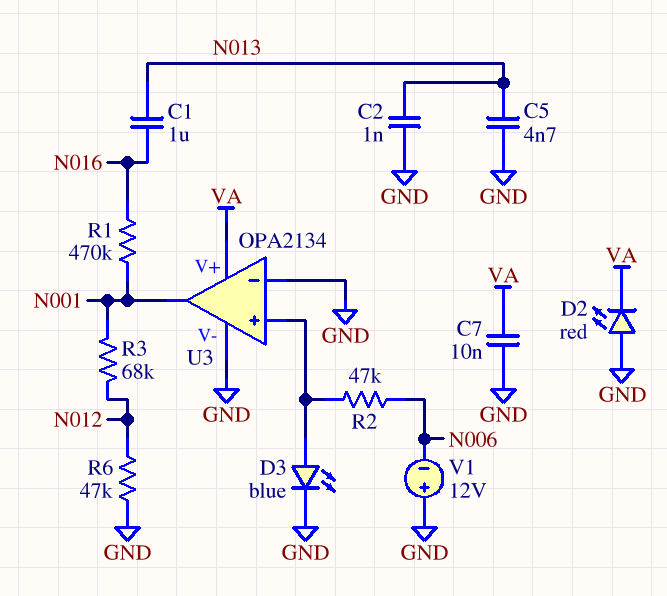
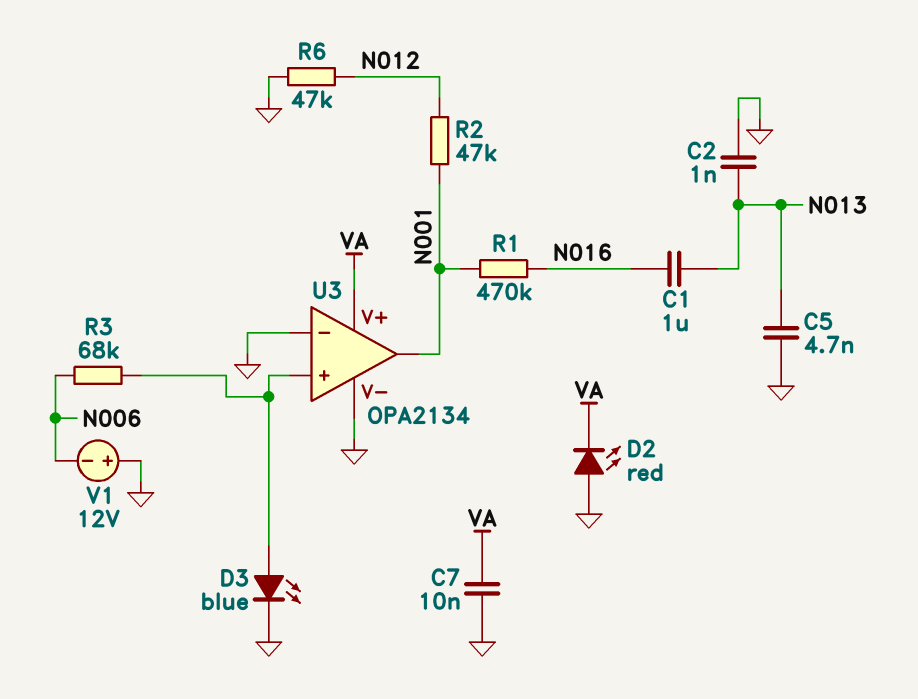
R2: 47k (N006, U3/in+) -> 47k (N001, N012)
R3: 68k (N001, N012) -> 68k (N006, U3/in+)

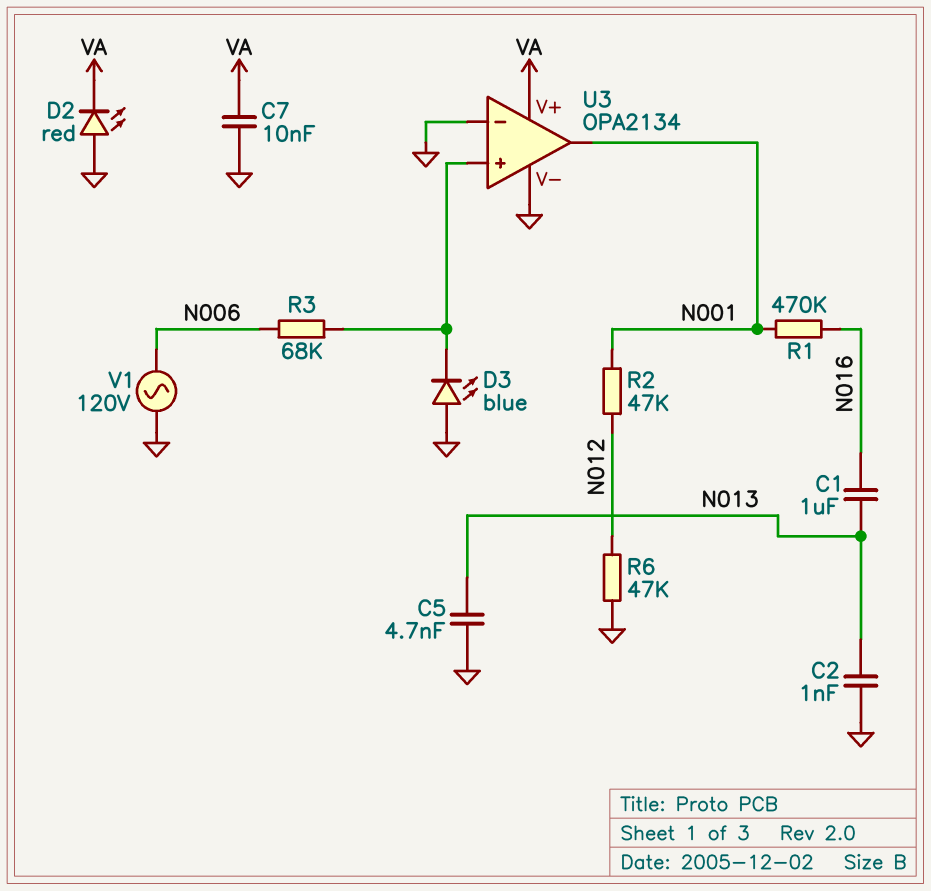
D3: LED blue (A U3/in+, K GND) -> LED blue (A GND, K U3/in+)
V1: 12V (plus GND, minus N006) -> AC 120V (GND, N006)

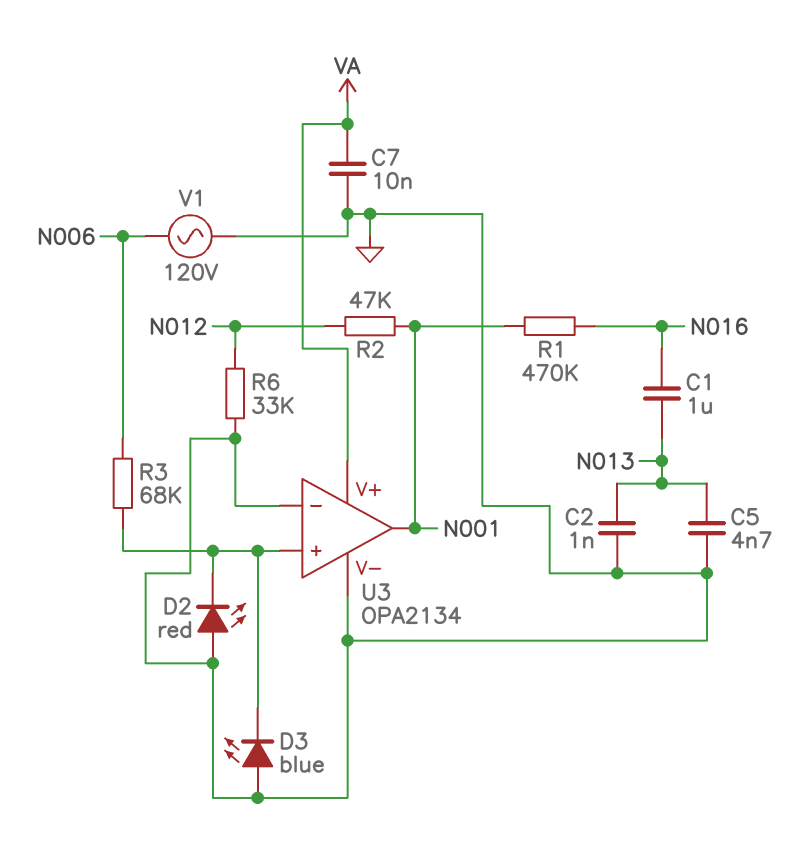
D2: LED red (A GND, K VA) -> LED red (A GND, K U3/in+)
R6: 47k (GND, N012) -> 33k (GND, N012)

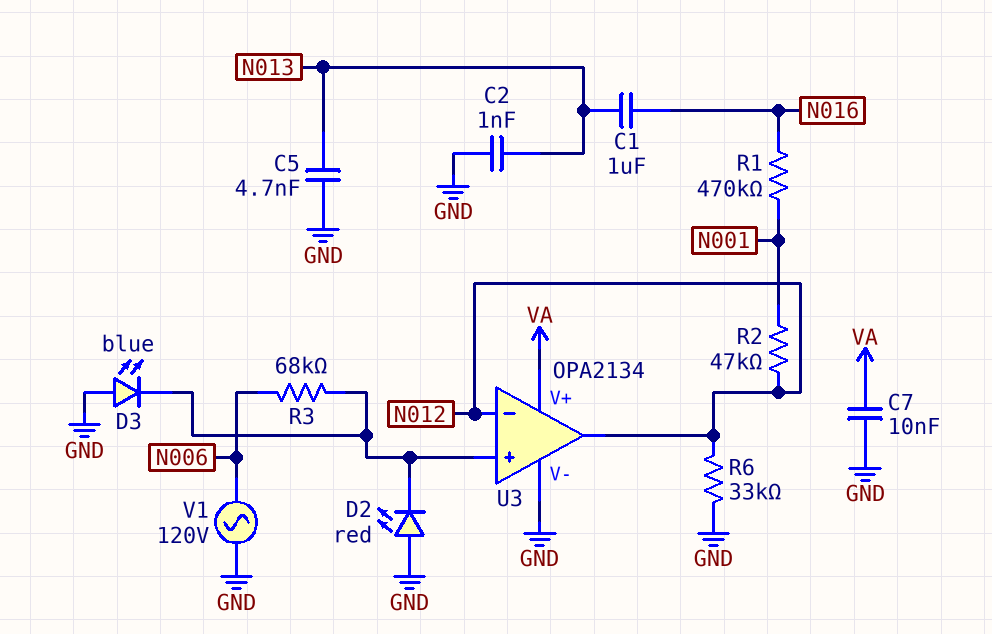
U3 pin in-: GND -> N012
U3 pin out: N001 -> N012

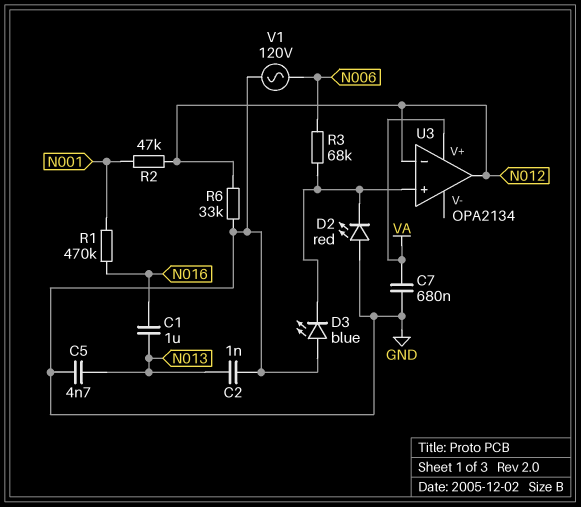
C7: 10nF (GND, VA) -> 680nF (GND, VA)
U3 pin V-: GND -> none

